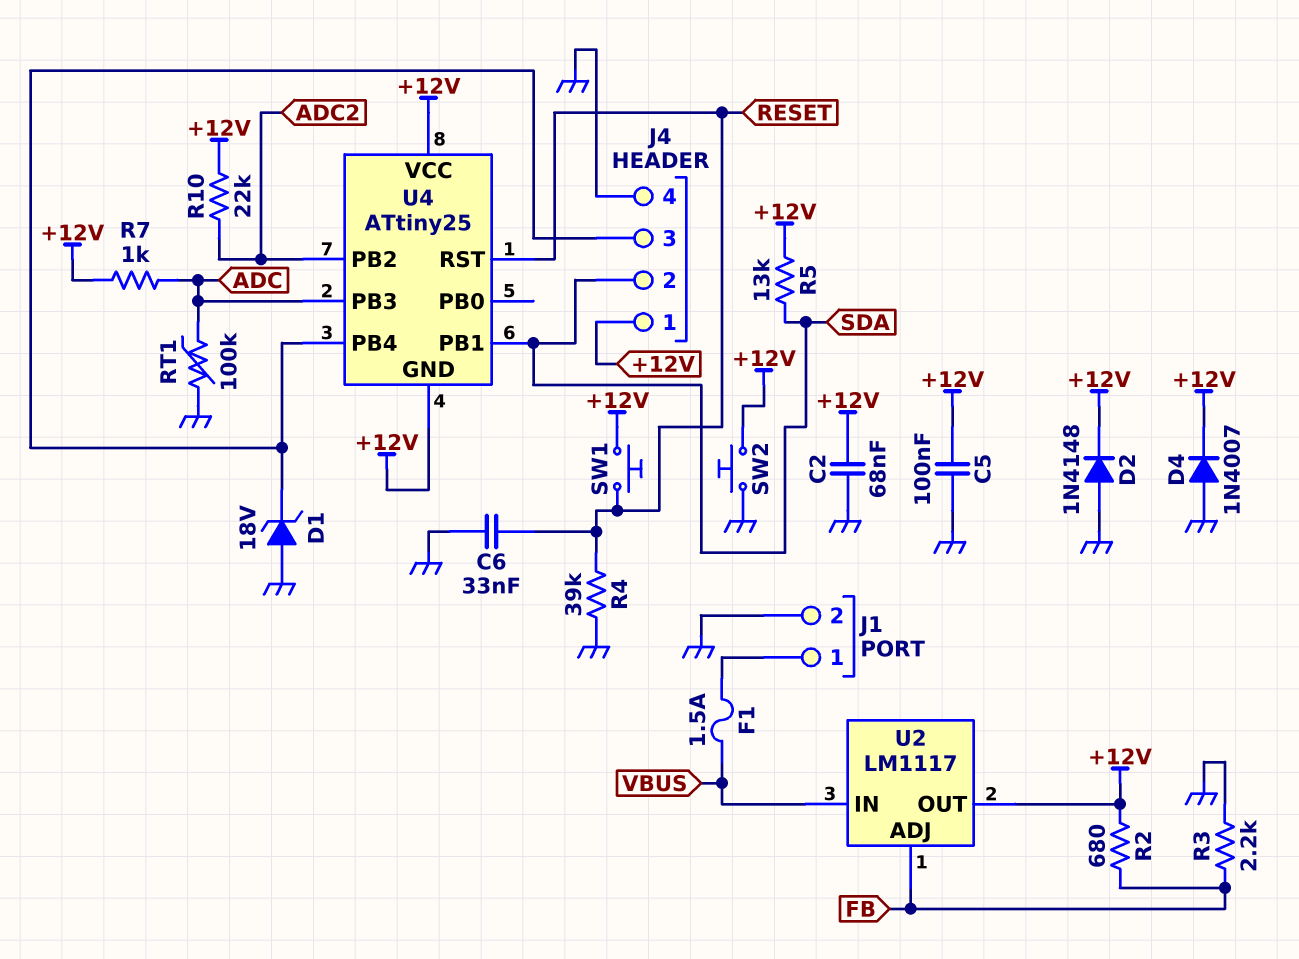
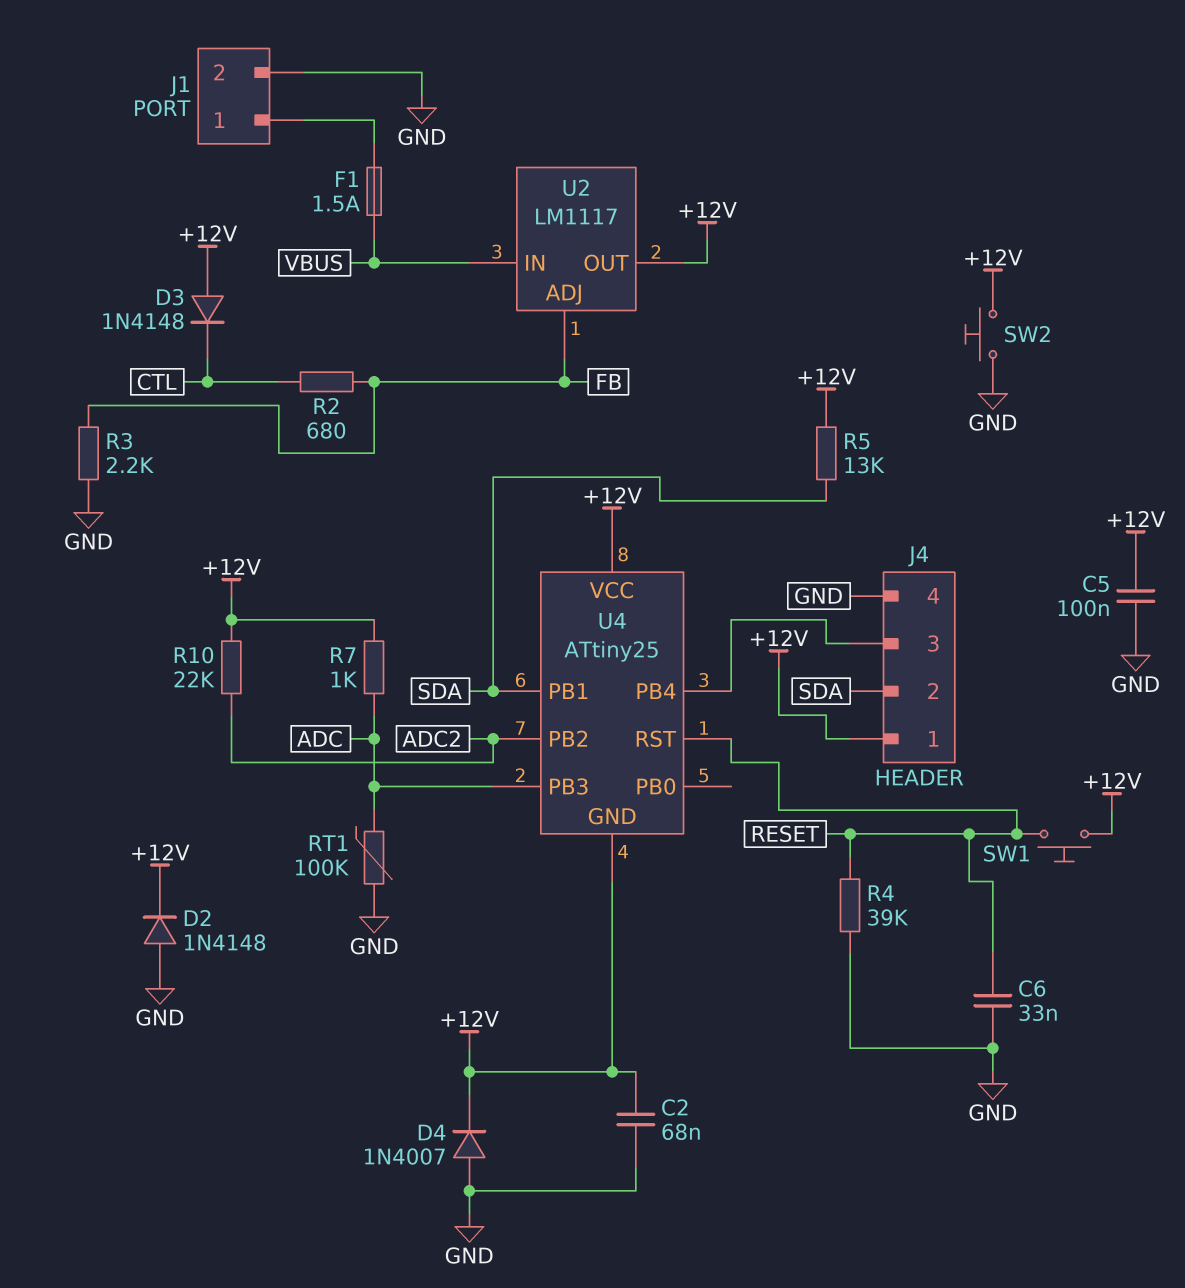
D1: zener 18V (A GND, K J4/3) -> none
D3: none -> diode 1N4148 (A +12V, K CTL)
R2: 680 (+12V, FB) -> 680 (CTL, FB)

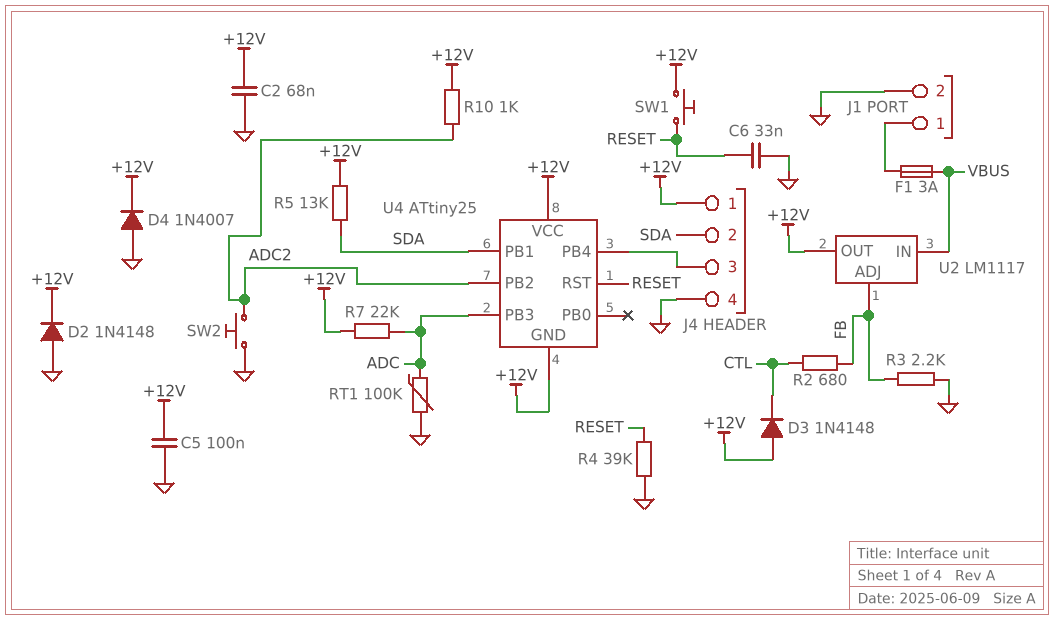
F1: 1.5A (J1/1, VBUS) -> 3A (J1/1, VBUS)
R7: 1k (+12V, ADC) -> 22k (+12V, ADC)
R10: 22k (+12V, ADC2) -> 1k (+12V, ADC2)
SW2: button (+12V, GND) -> button (ADC2, GND)

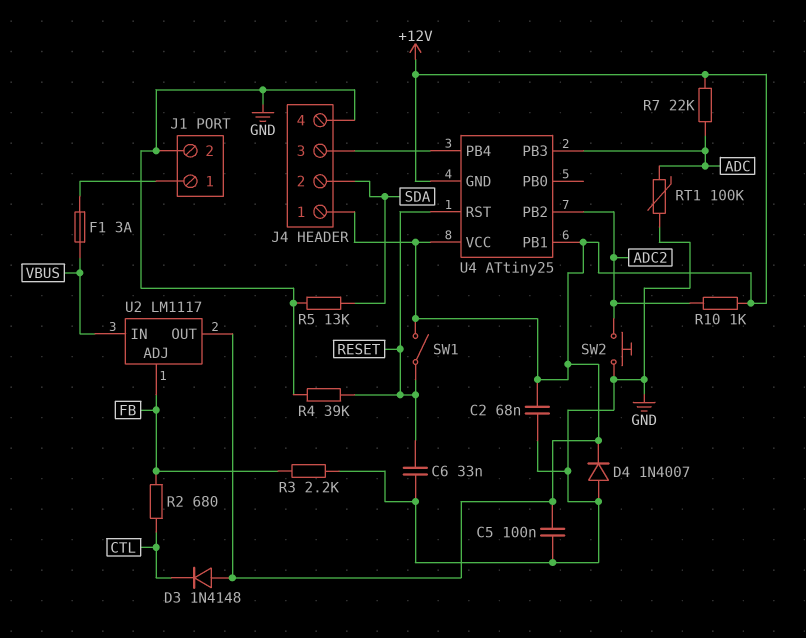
D2: diode 1N4148 (A GND, K +12V) -> none
R5: 13k (+12V, SDA) -> 13k (GND, SDA)
SW1: button (+12V, RESET) -> switch (+12V, RESET)
U4 pin PB1: SDA -> +12V

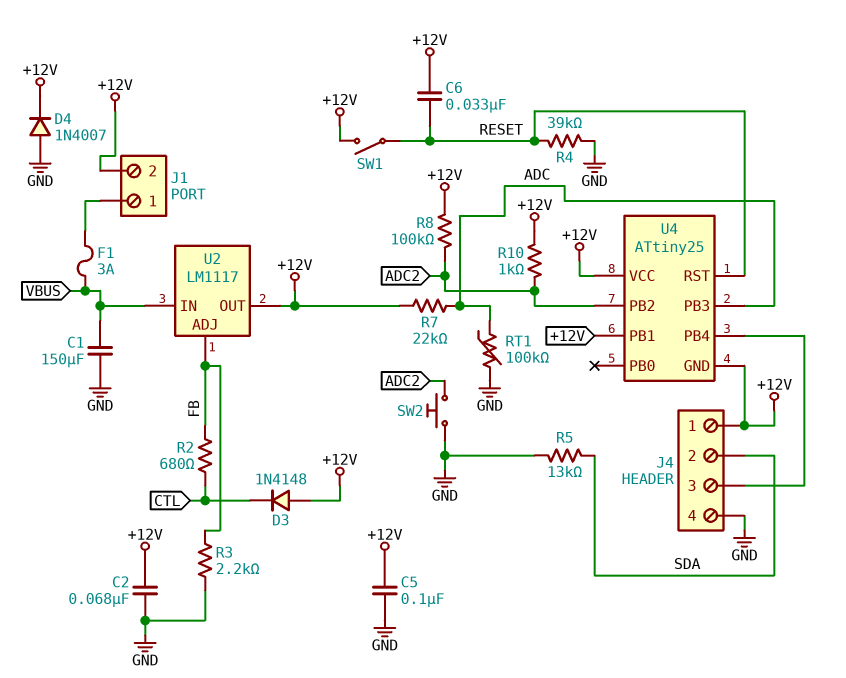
C1: none -> 150uF (GND, VBUS)
C6: 33nF (GND, RESET) -> 33nF (+12V, RESET)
J1 pin 2: GND -> +12V
R8: none -> 100k (+12V, ADC2)

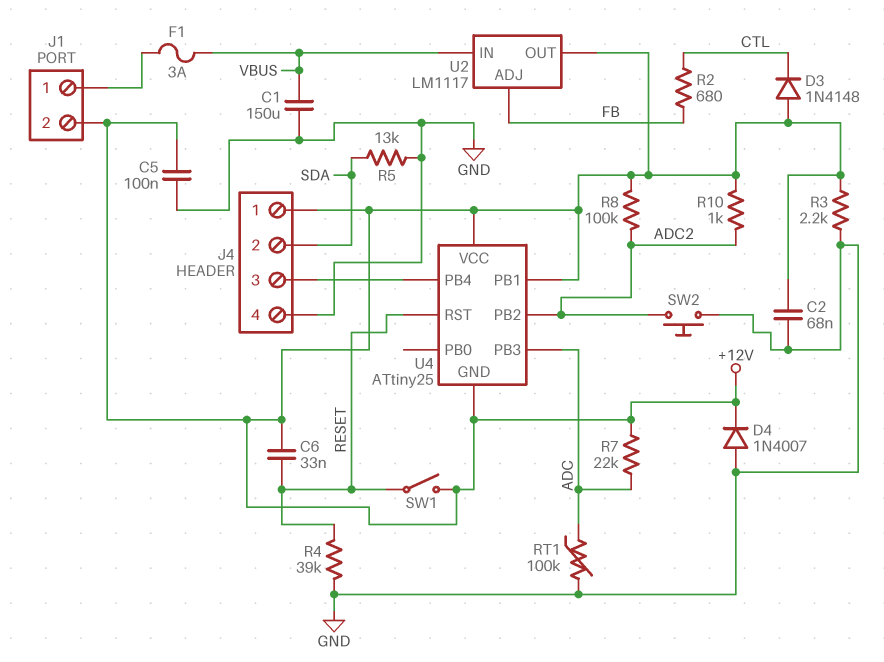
R3: 2.2k (FB, GND) -> 2.2k (+12V, GND)

